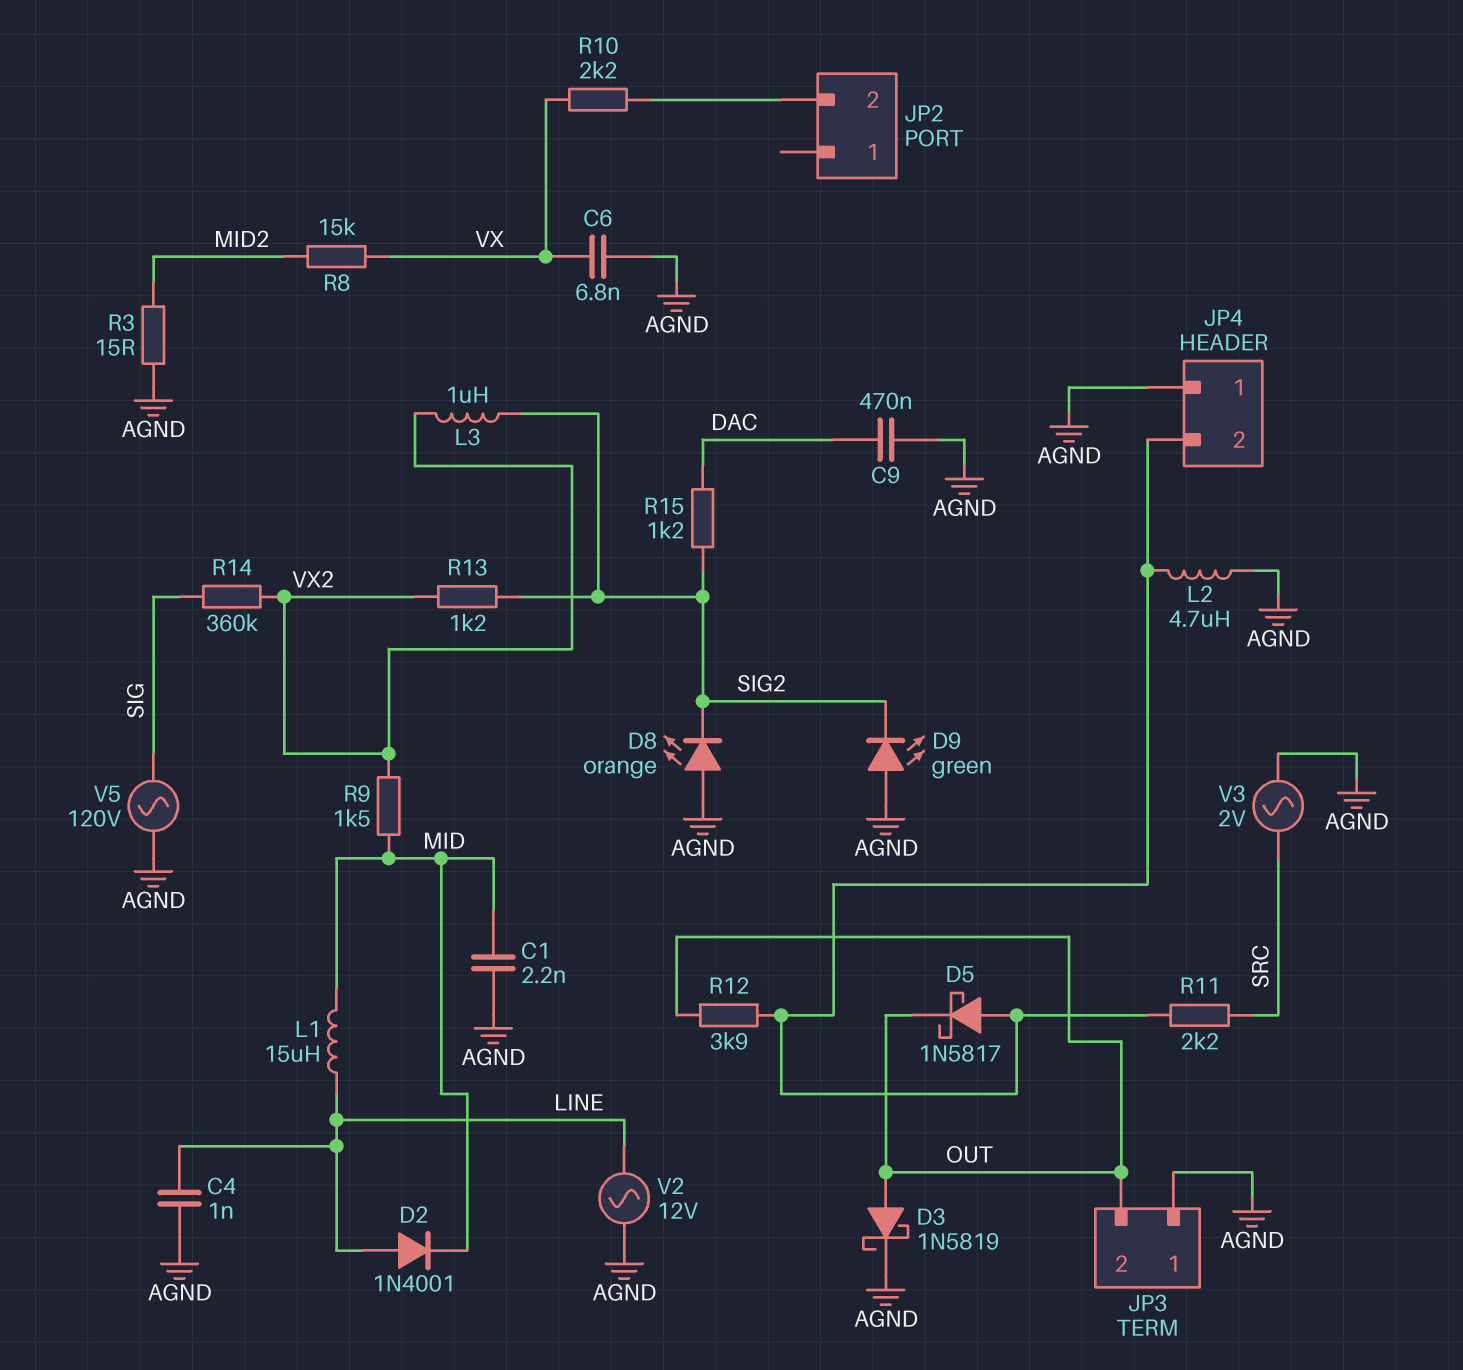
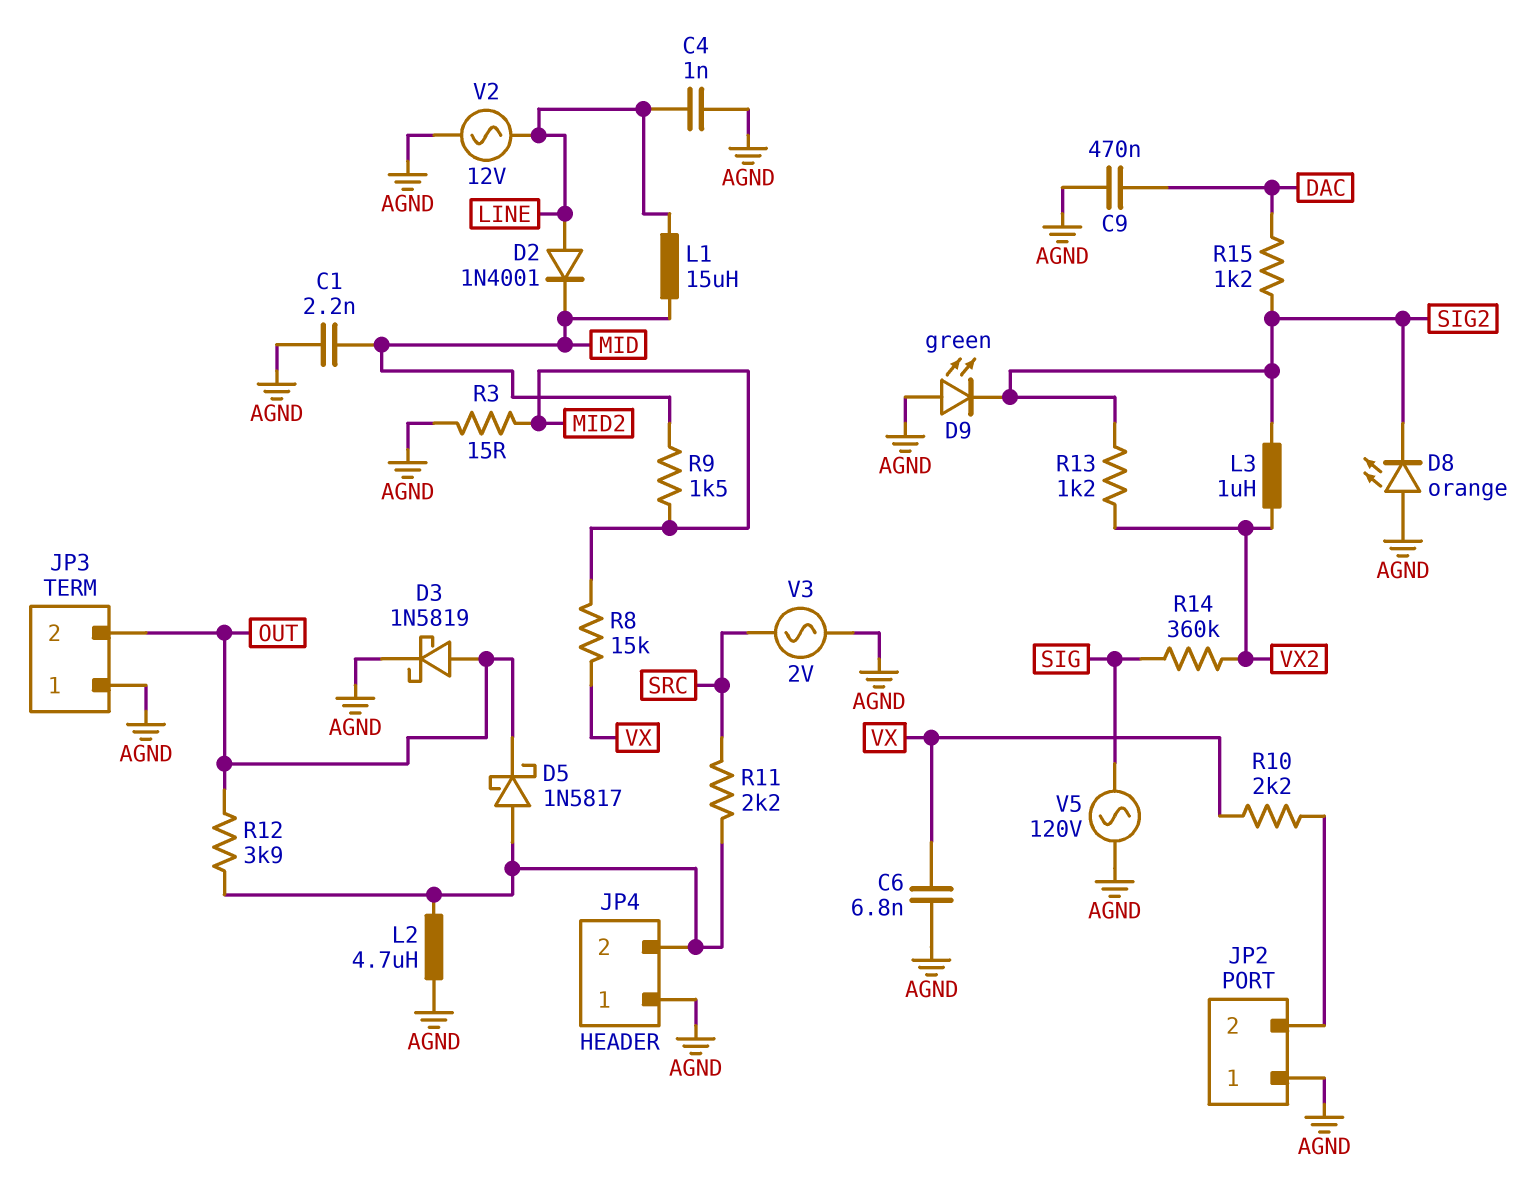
JP2 pin 1: none -> AGND
R9: 1.5k (MID, VX2) -> 1.5k (MID, MID2)

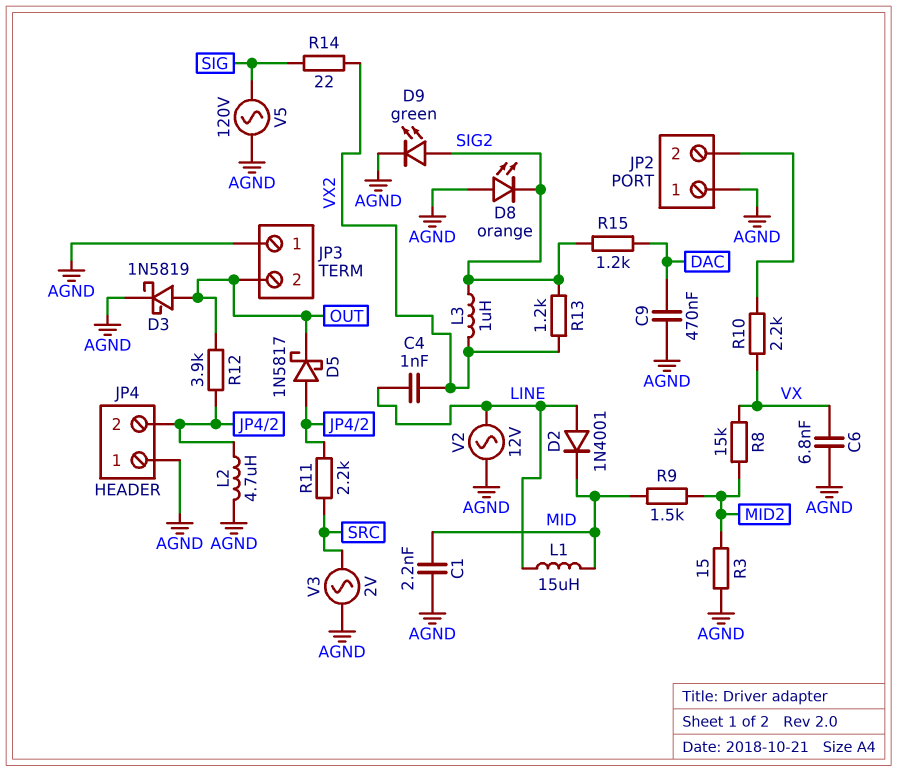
C4: 1nF (AGND, LINE) -> 1nF (LINE, VX2)
D9: LED green (A AGND, K SIG2) -> LED green (A SIG2, K AGND)
R14: 360k (SIG, VX2) -> 22 (SIG, VX2)

